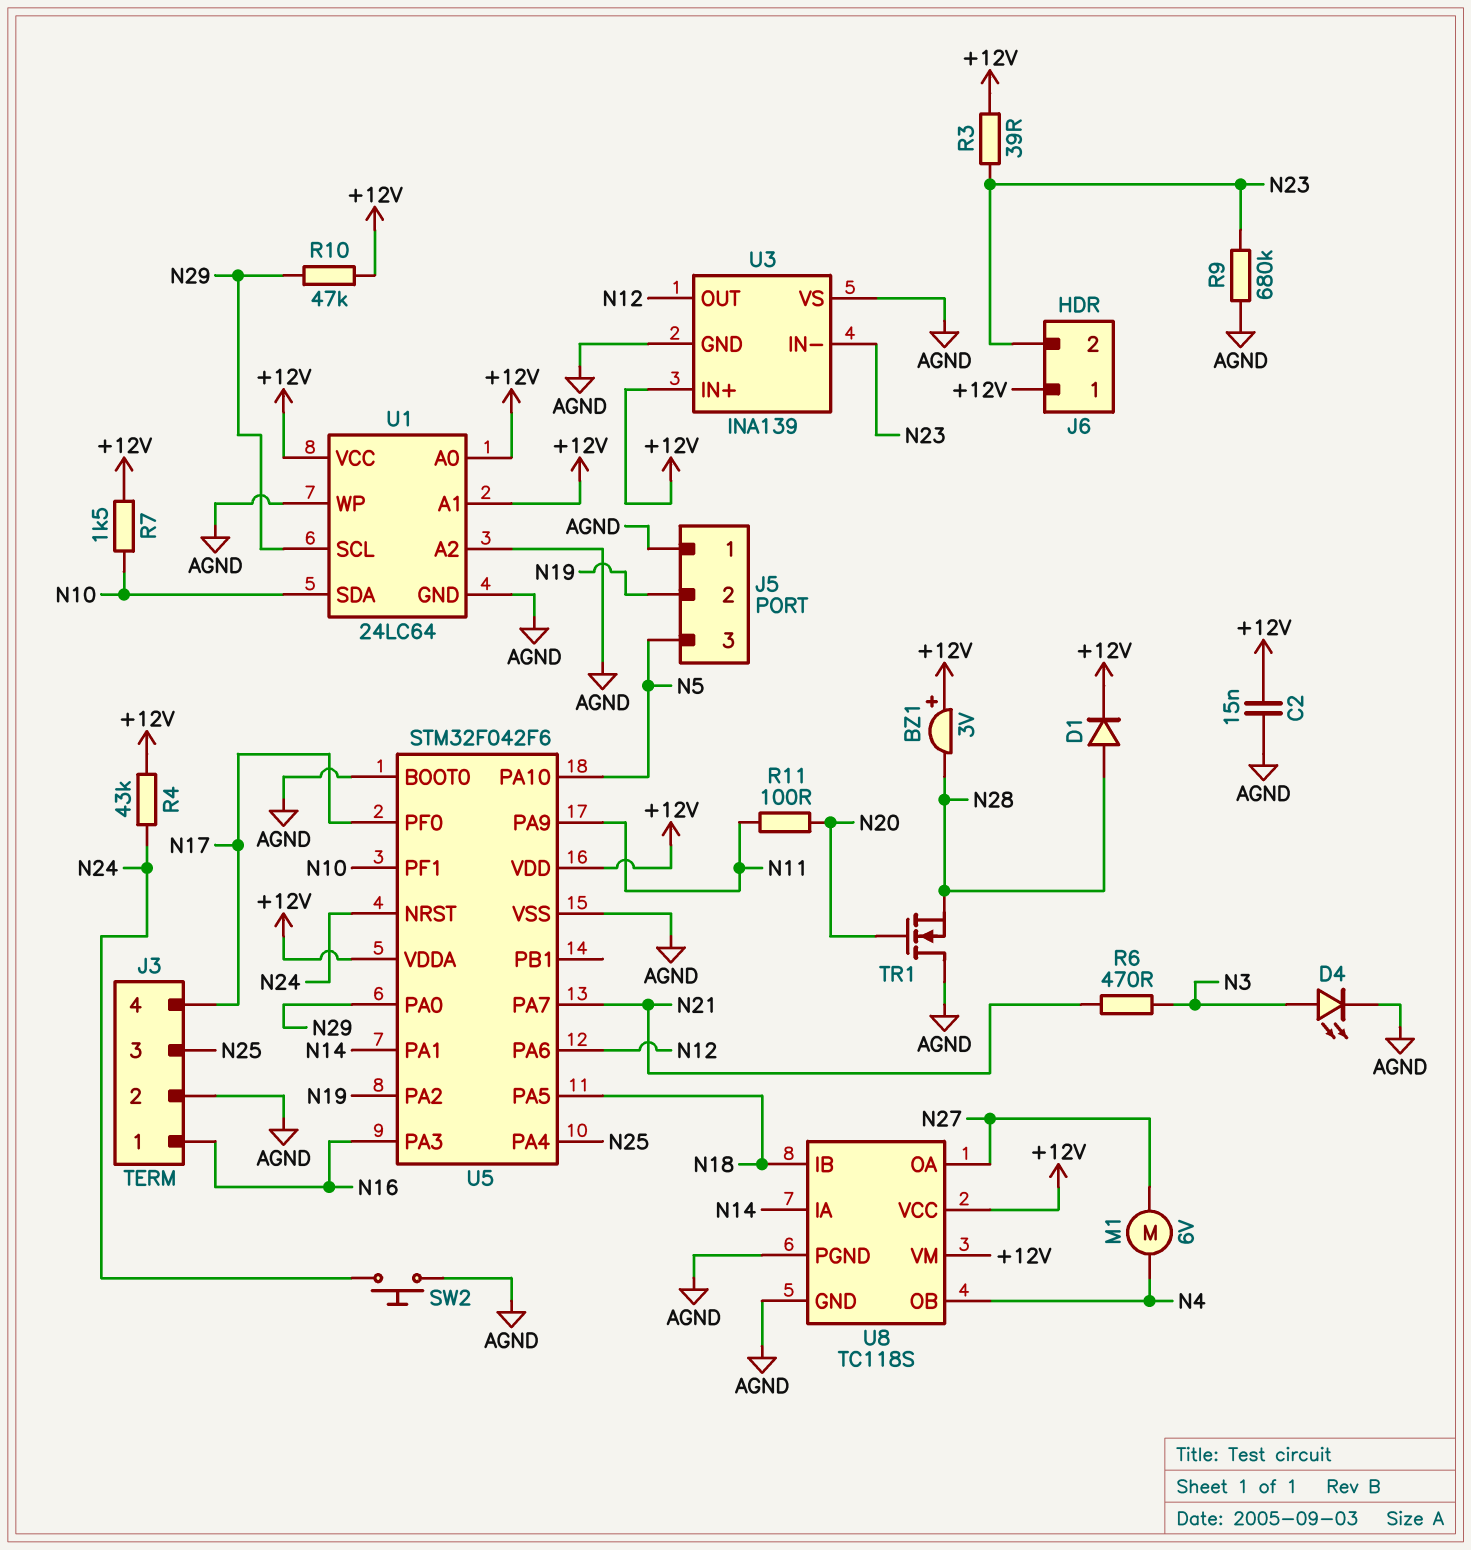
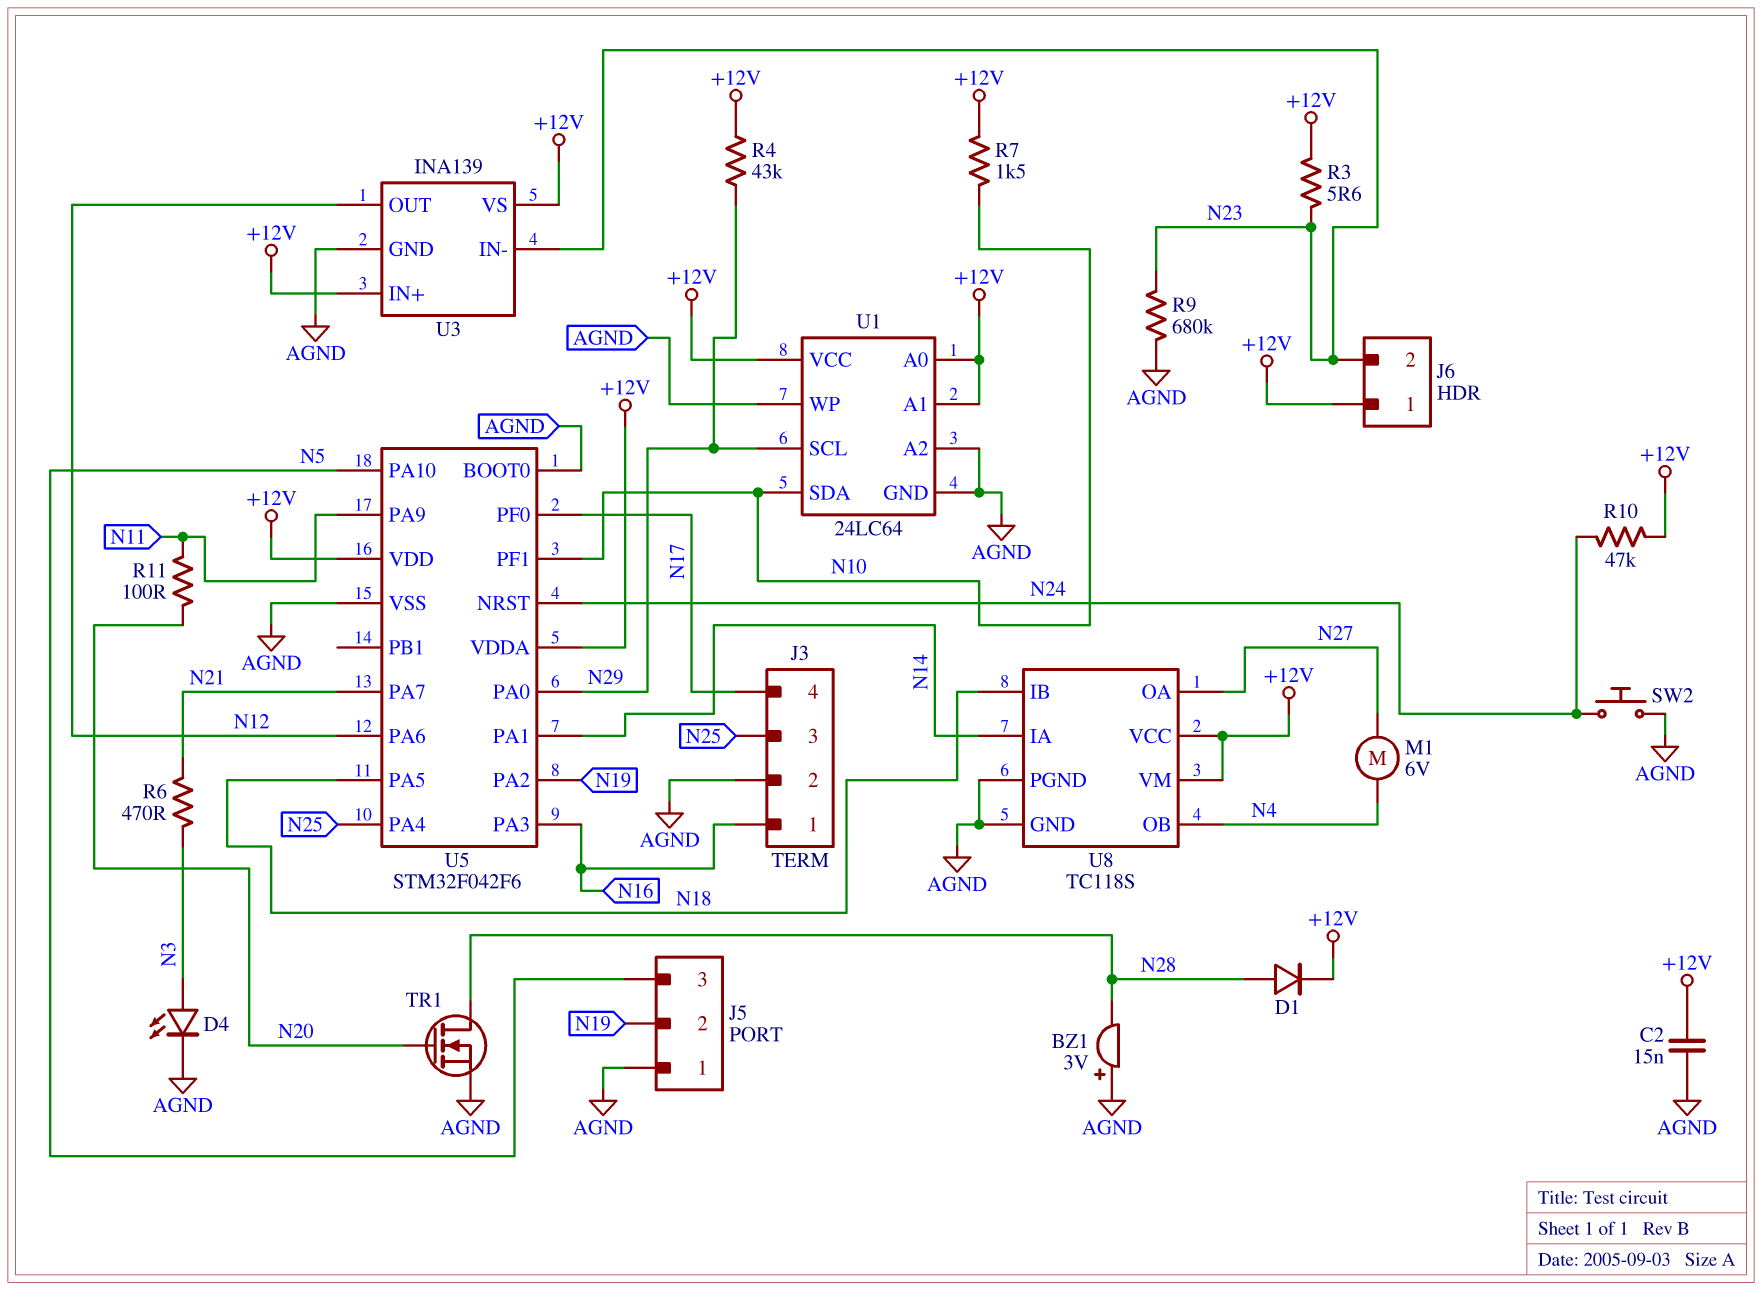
BZ1: buzzer 3V (plus +12V, minus N28) -> buzzer 3V (plus AGND, minus N28)
R3: 39 (+12V, N23) -> 5.6 (+12V, N23)
R4: 43k (+12V, N24) -> 43k (+12V, N29)
R10: 47k (+12V, N29) -> 47k (+12V, N24)
TR1: NMOS (G N20, D AGND, S N28) -> NMOS (G N20, D N28, S AGND)
U3 pin VS: AGND -> +12V

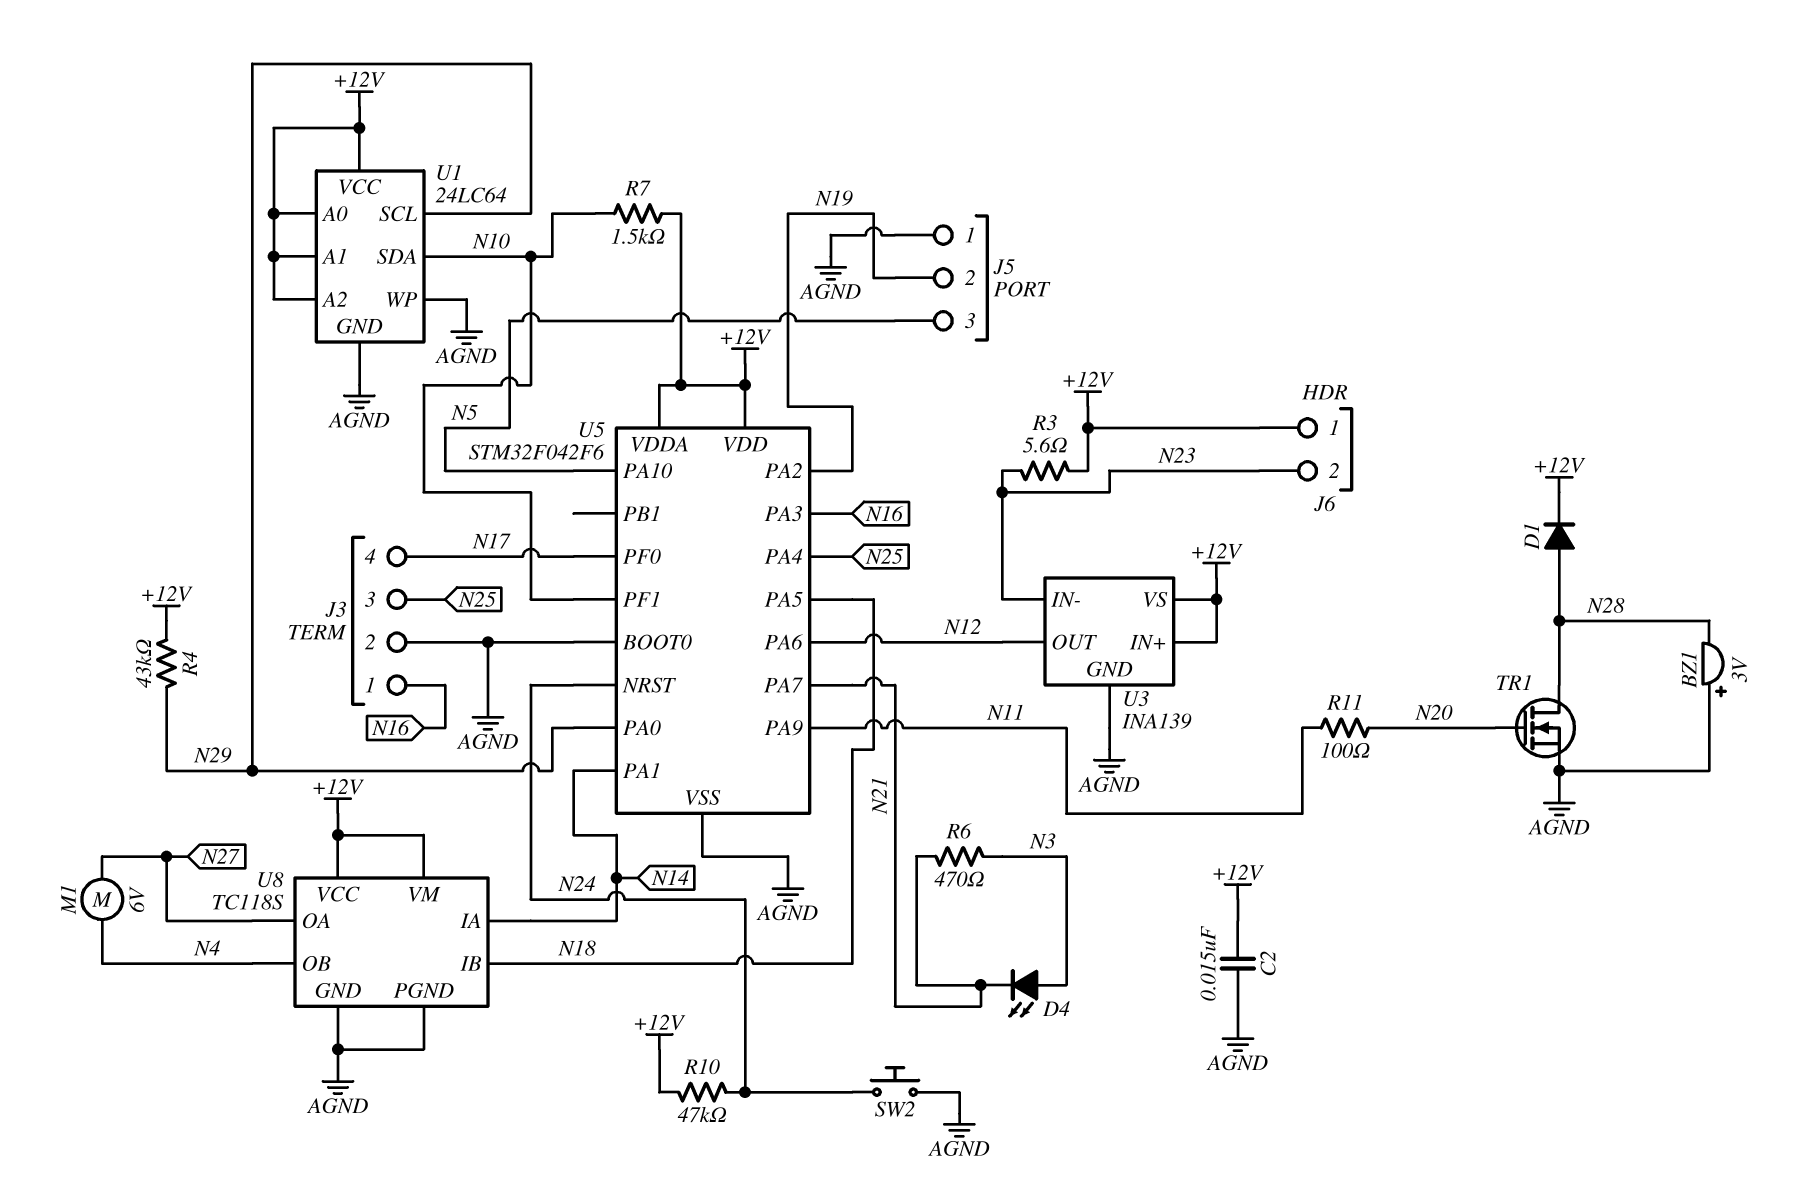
D4: LED (A N3, K AGND) -> LED (A N3, K N21)
R9: 680k (AGND, N23) -> none
U1 pin A2: AGND -> +12V

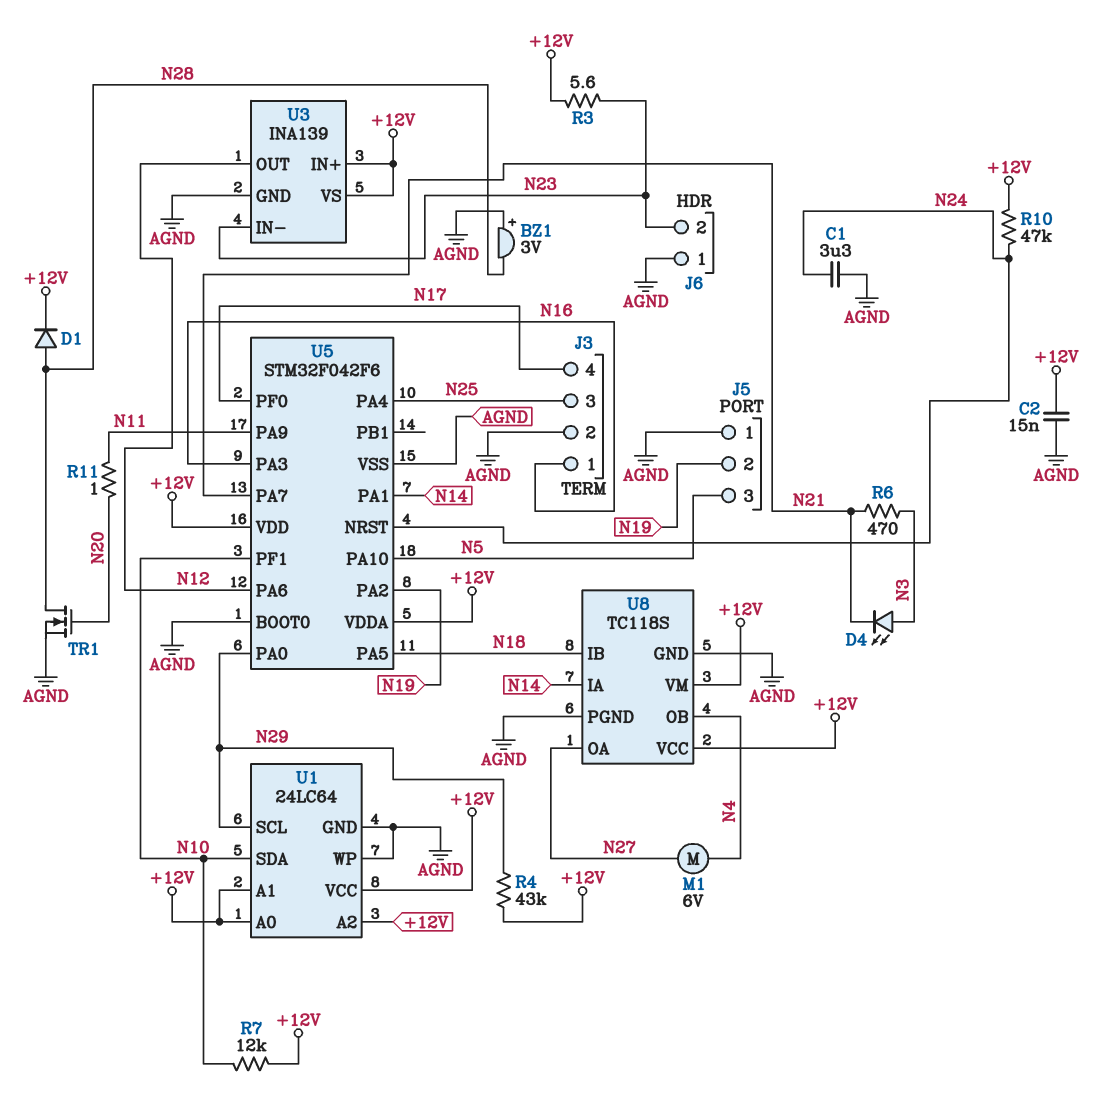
C1: none -> 3.3uF (AGND, N24)
J6 pin 1: +12V -> AGND
R7: 1.5k (+12V, N10) -> 12k (+12V, N10)
R11: 100 (N11, N20) -> 1 (N11, N20)
SW2: button (AGND, N24) -> none

